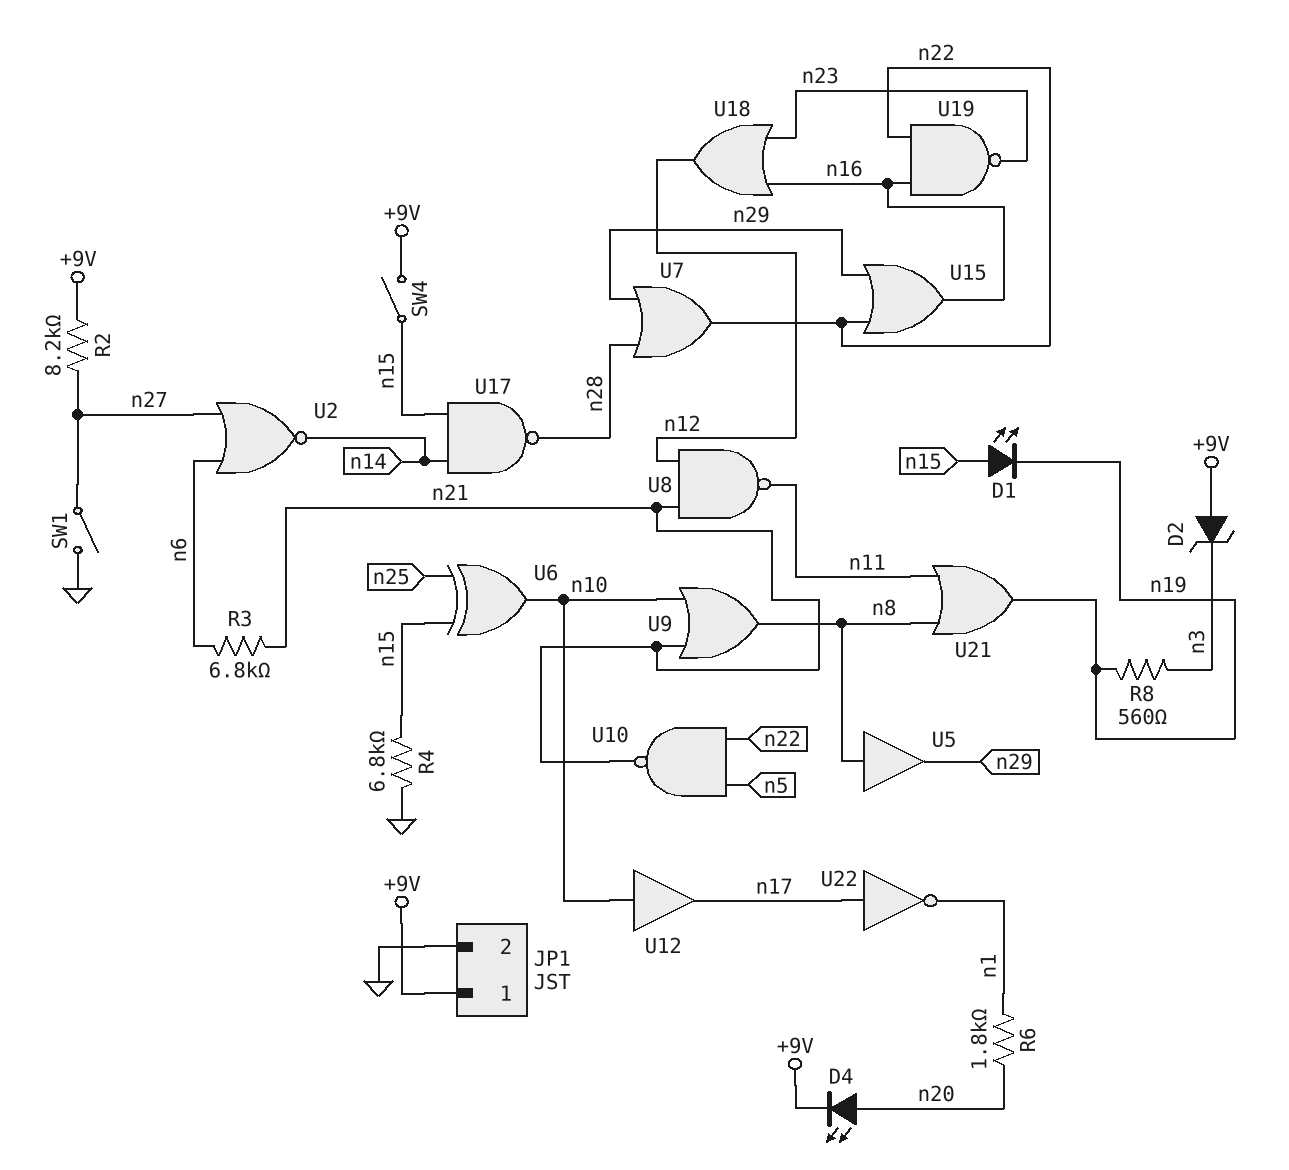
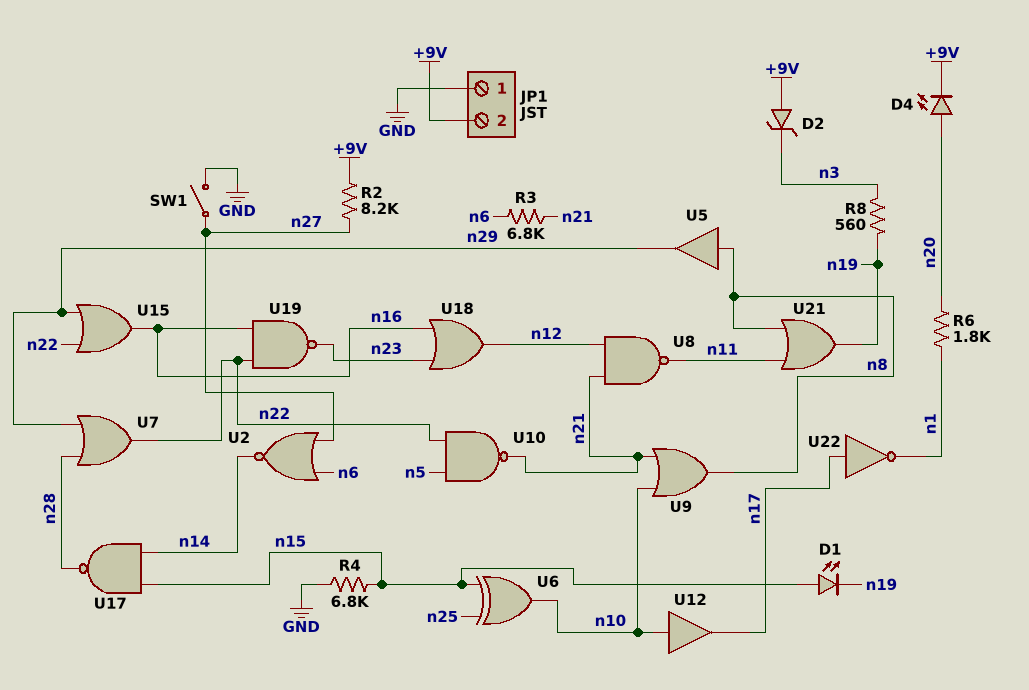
JP1 pin 1: +9V -> GND
JP1 pin 2: GND -> +9V
SW4: switch (+9V, n15) -> none

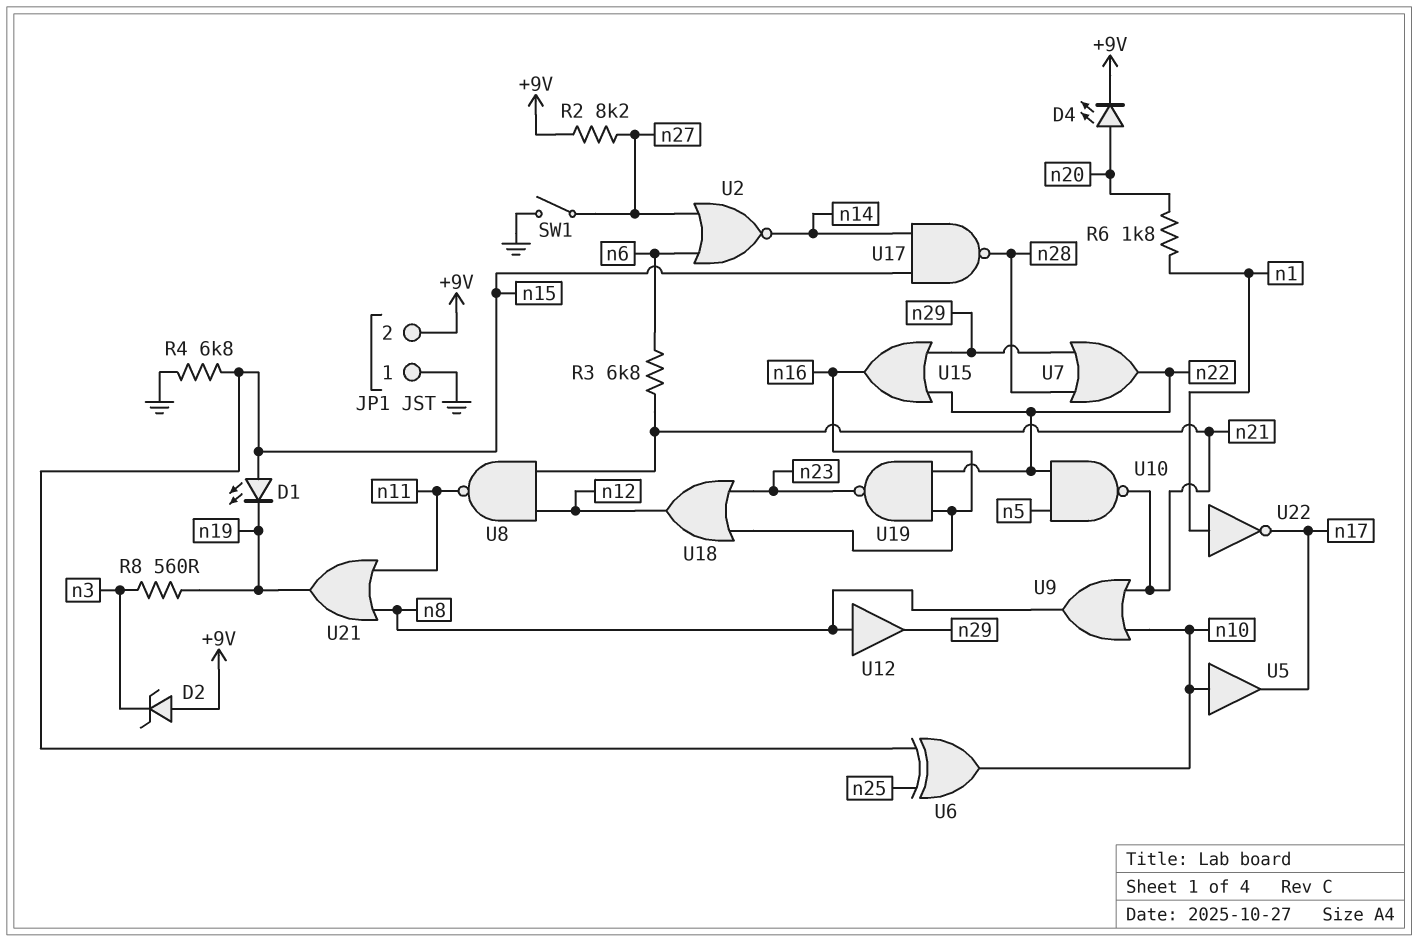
U5: buffer (in n8, out n29) -> buffer (in n10, out n17)
U12: buffer (in n10, out n17) -> buffer (in n8, out n29)
U22: NOT (in n17, out n1) -> NOT (in n1, out n17)

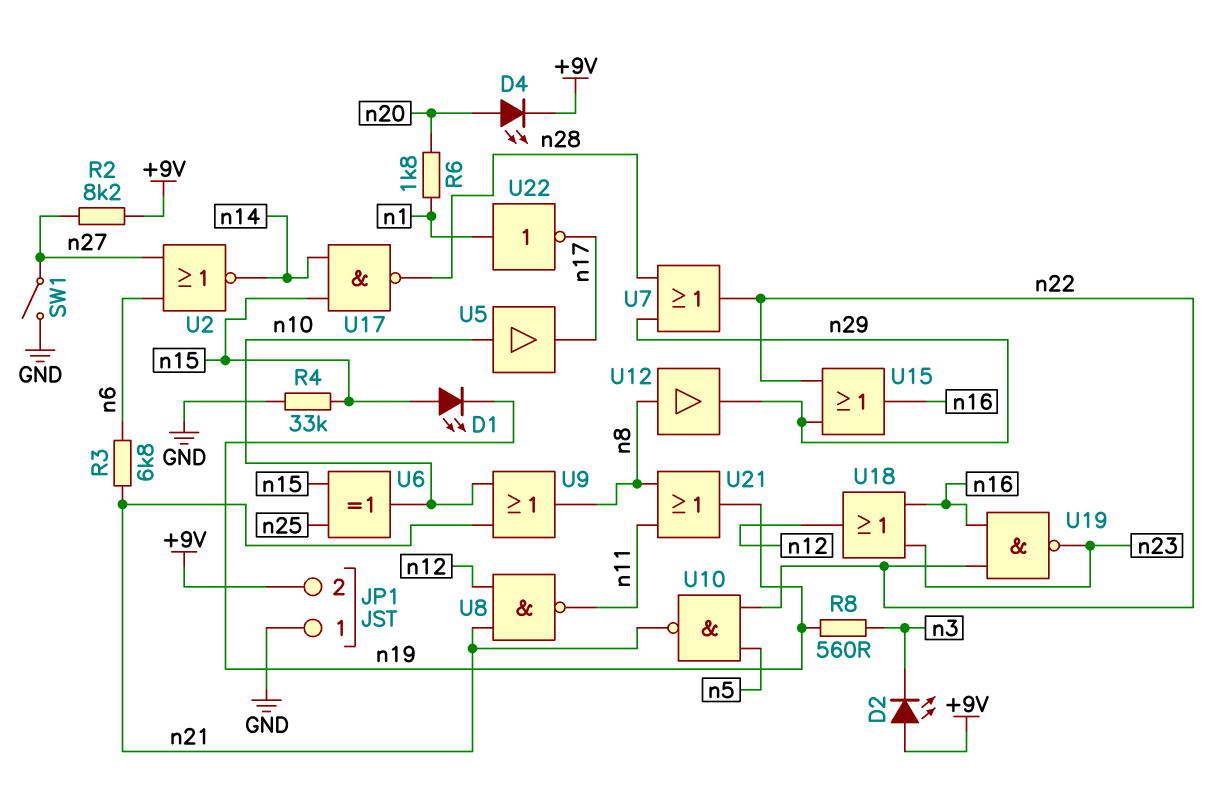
D2: zener (A +9V, K n3) -> LED (A +9V, K n3)
R4: 6.8k (GND, n15) -> 33k (GND, n15)

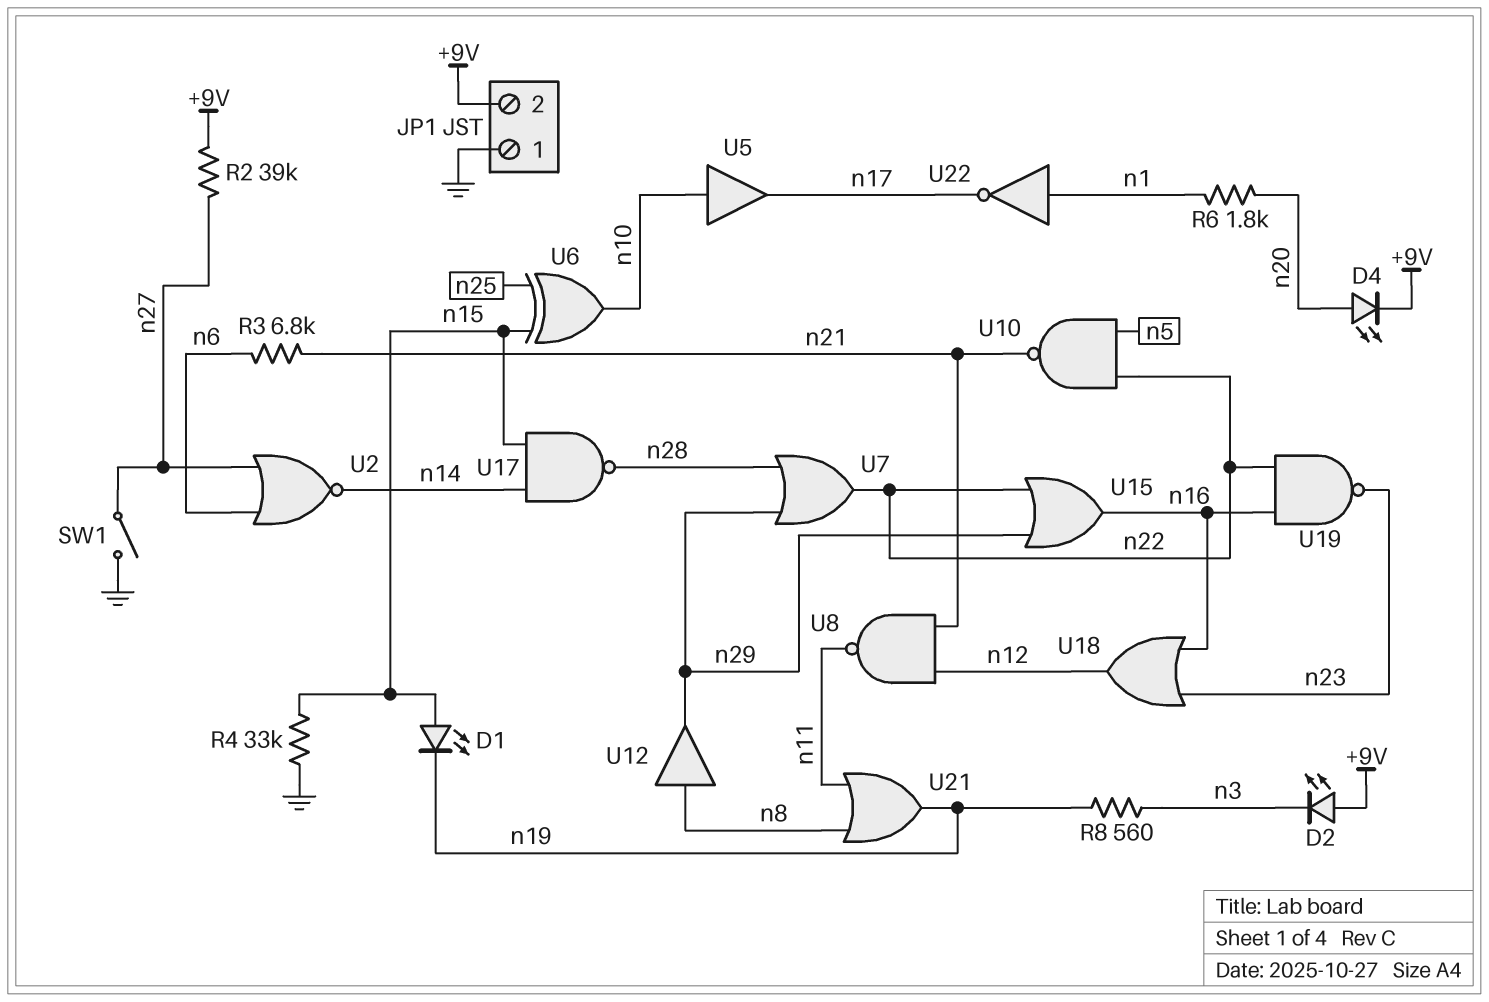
R2: 8.2k (+9V, n27) -> 39k (+9V, n27)
U9: OR (in n10, in n21, out n8) -> none

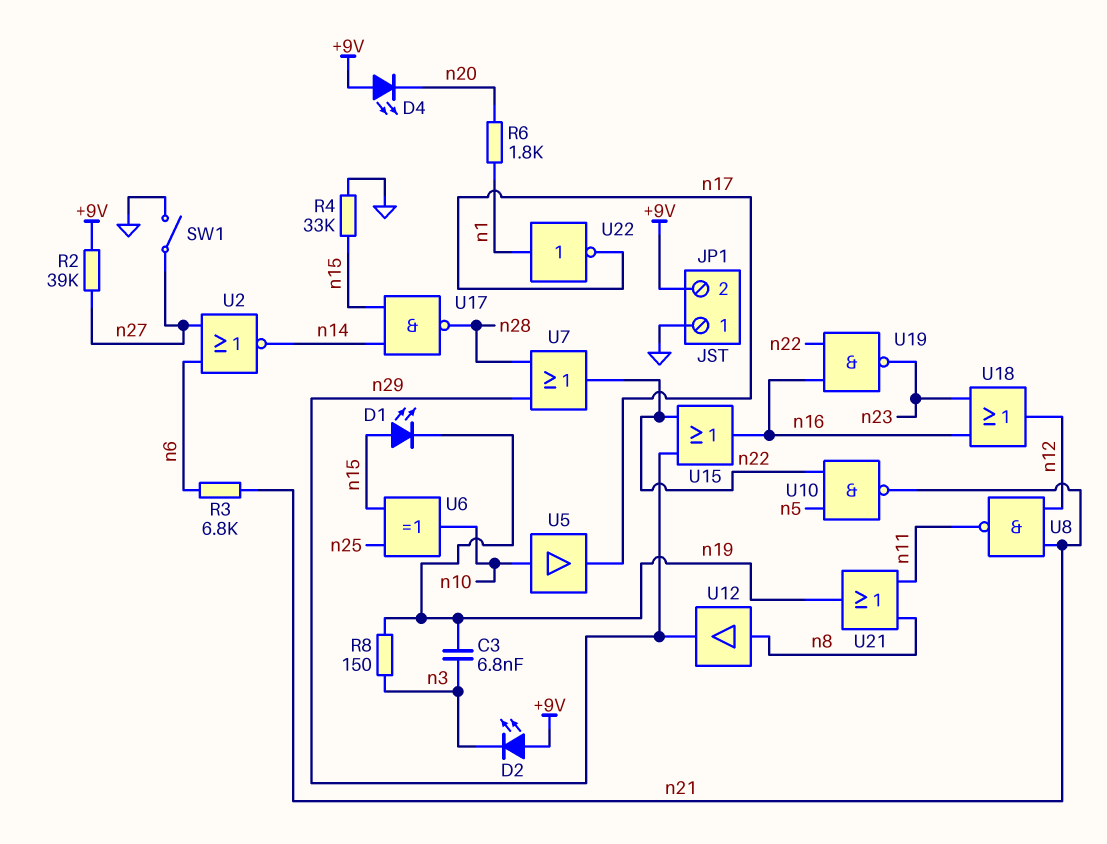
C3: none -> 6.8nF (n3, n19)
D4: LED (A n20, K +9V) -> LED (A +9V, K n20)
R8: 560 (n3, n19) -> 150 (n3, n19)

